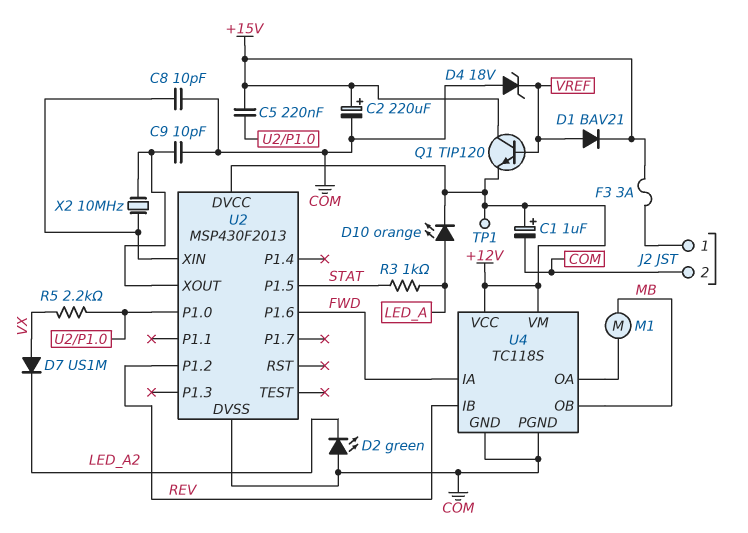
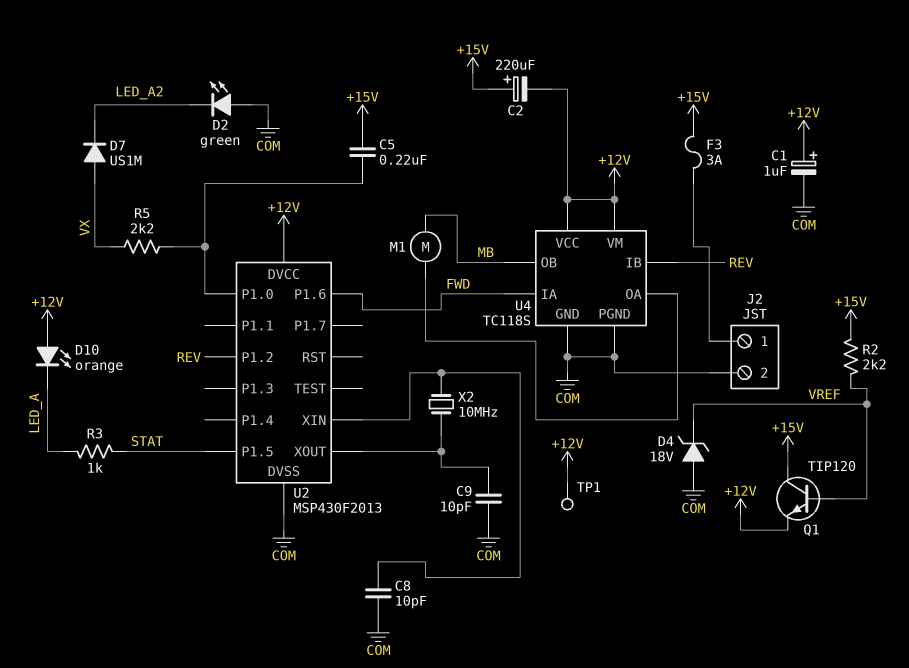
C2: 220uF (plus +15V, minus COM) -> 220uF (plus +15V, minus +12V)
D1: diode BAV21 (A VREF, K +15V) -> none
D10: LED orange (A LED_A, K +12V) -> LED orange (A +12V, K LED_A)
R2: none -> 2.2k (+15V, VREF)

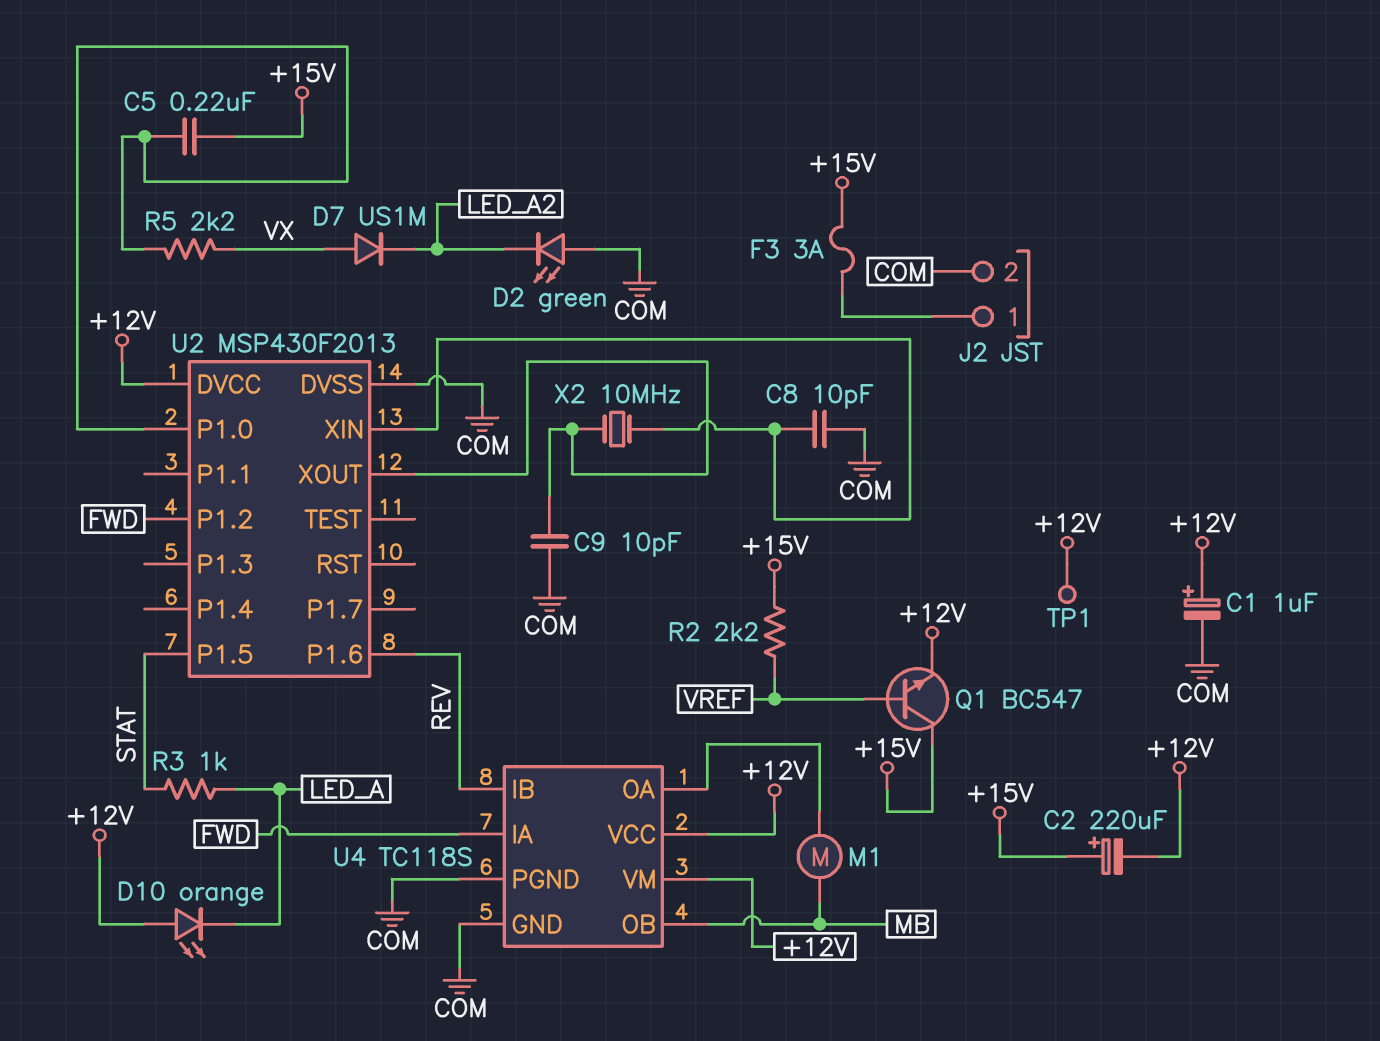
D4: zener 18V (A COM, K VREF) -> none
Q1: NPN TIP120 (B VREF, C +15V, E +12V) -> NPN BC547 (B VREF, C +15V, E +12V)
U2 pin P1.2: REV -> FWD
U2 pin P1.6: FWD -> REV

